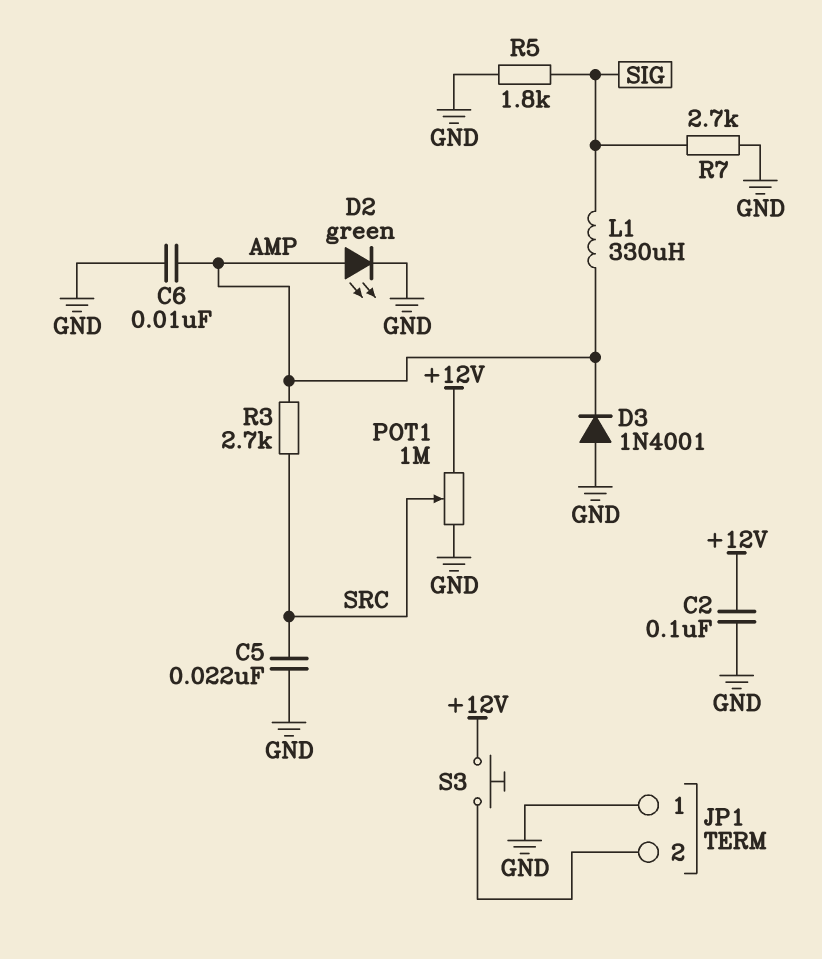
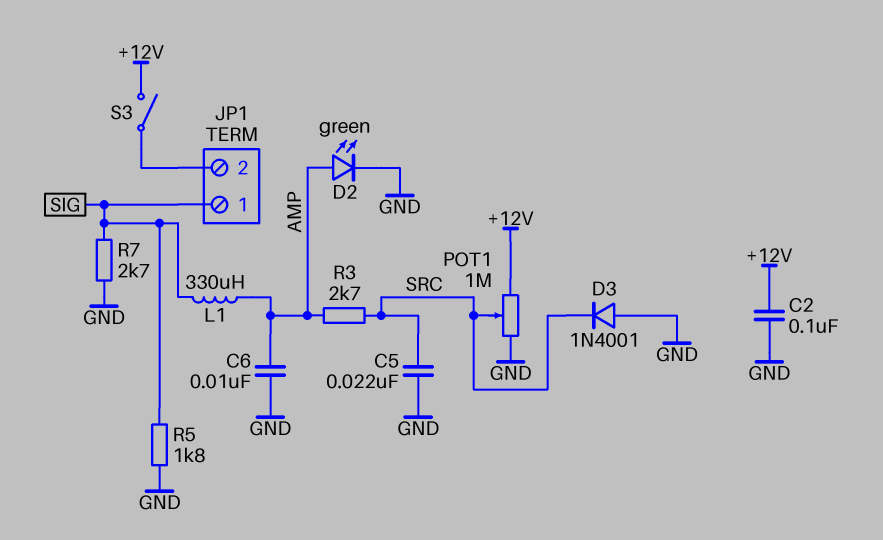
D3: diode 1N4001 (A GND, K AMP) -> diode 1N4001 (A GND, K SRC)
JP1 pin 1: GND -> SIG
S3: button (+12V, JP1/2) -> switch (+12V, JP1/2)

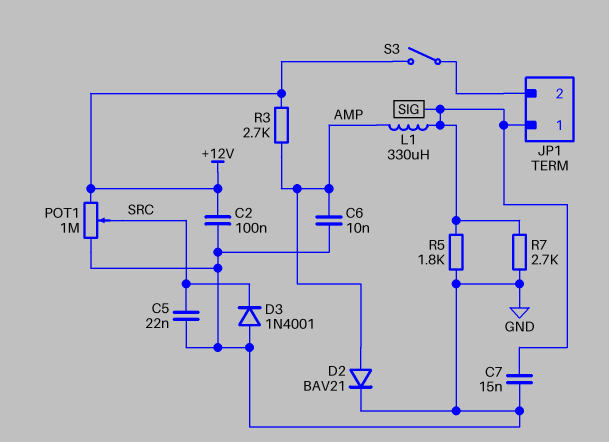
C7: none -> 15nF (GND, SIG)
D2: LED green (A AMP, K GND) -> diode BAV21 (A AMP, K GND)
R3: 2.7k (AMP, SRC) -> 2.7k (+12V, AMP)

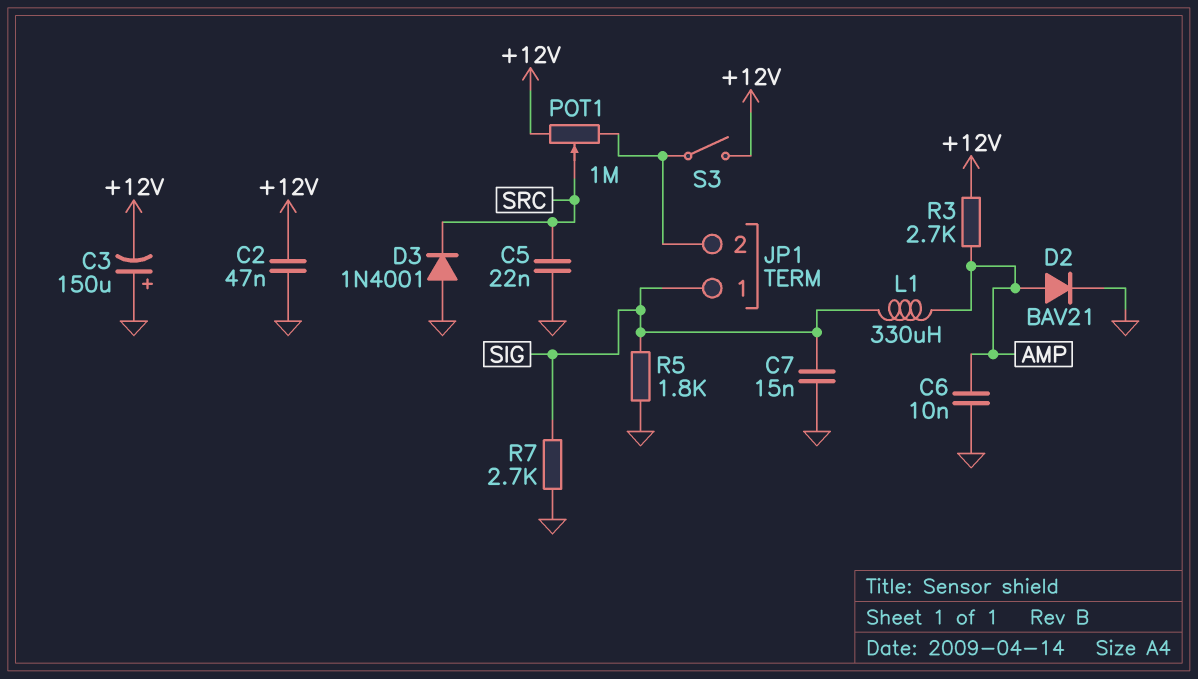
C2: 100nF (+12V, GND) -> 47nF (+12V, GND)
C3: none -> 150uF (plus GND, minus +12V)
POT1: 1M (+12V, GND, wiper SRC) -> 1M (+12V, JP1/2, wiper SRC)

